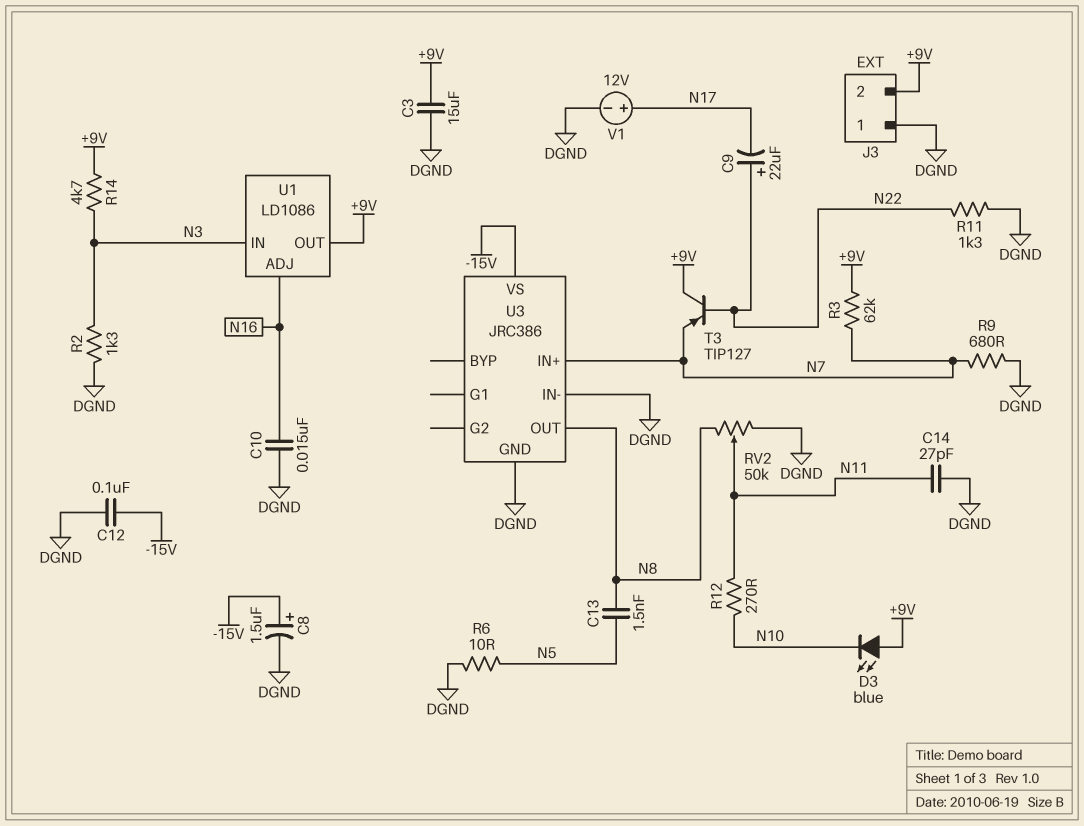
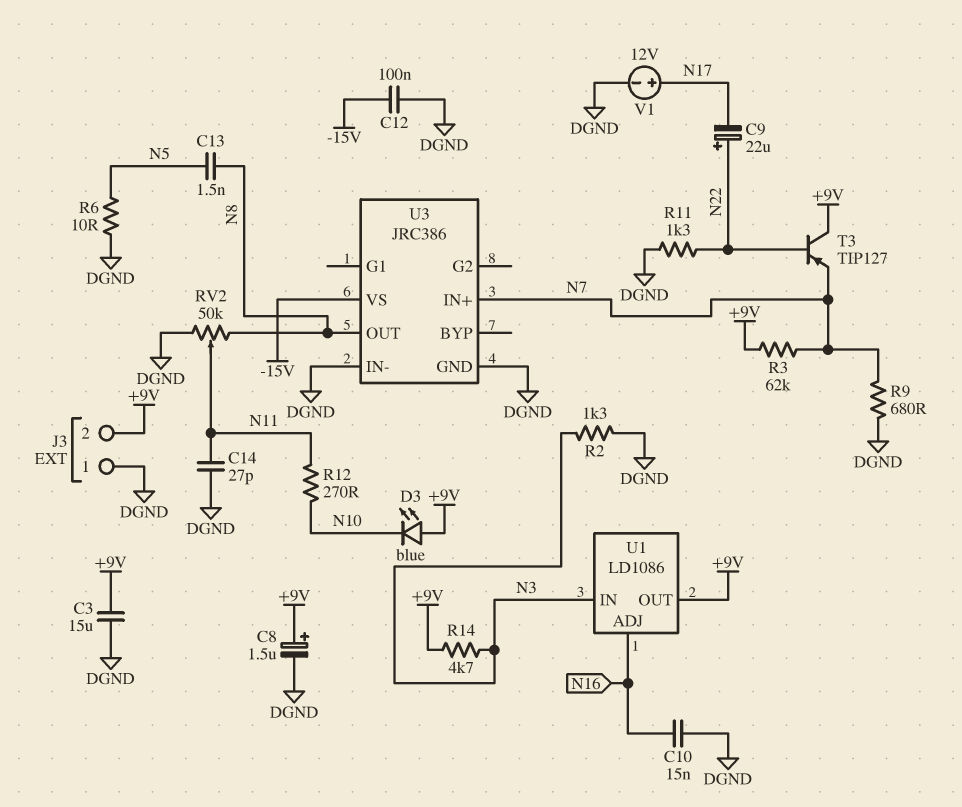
C8: 1.5uF (plus -15V, minus DGND) -> 1.5uF (plus +9V, minus DGND)

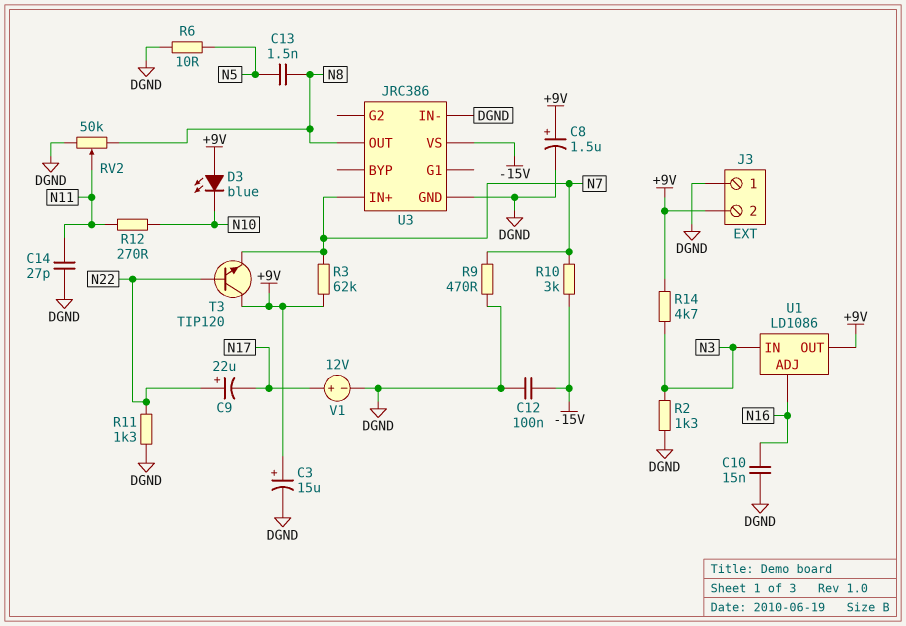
C3: 15uF (+9V, DGND) -> 15uF (plus +9V, minus DGND)
R9: 680 (DGND, N7) -> 470 (DGND, N7)
R10: none -> 3k (-15V, N7)
T3: PNP TIP127 (B N22, C +9V, E N7) -> NPN TIP120 (B N22, C +9V, E N7)

